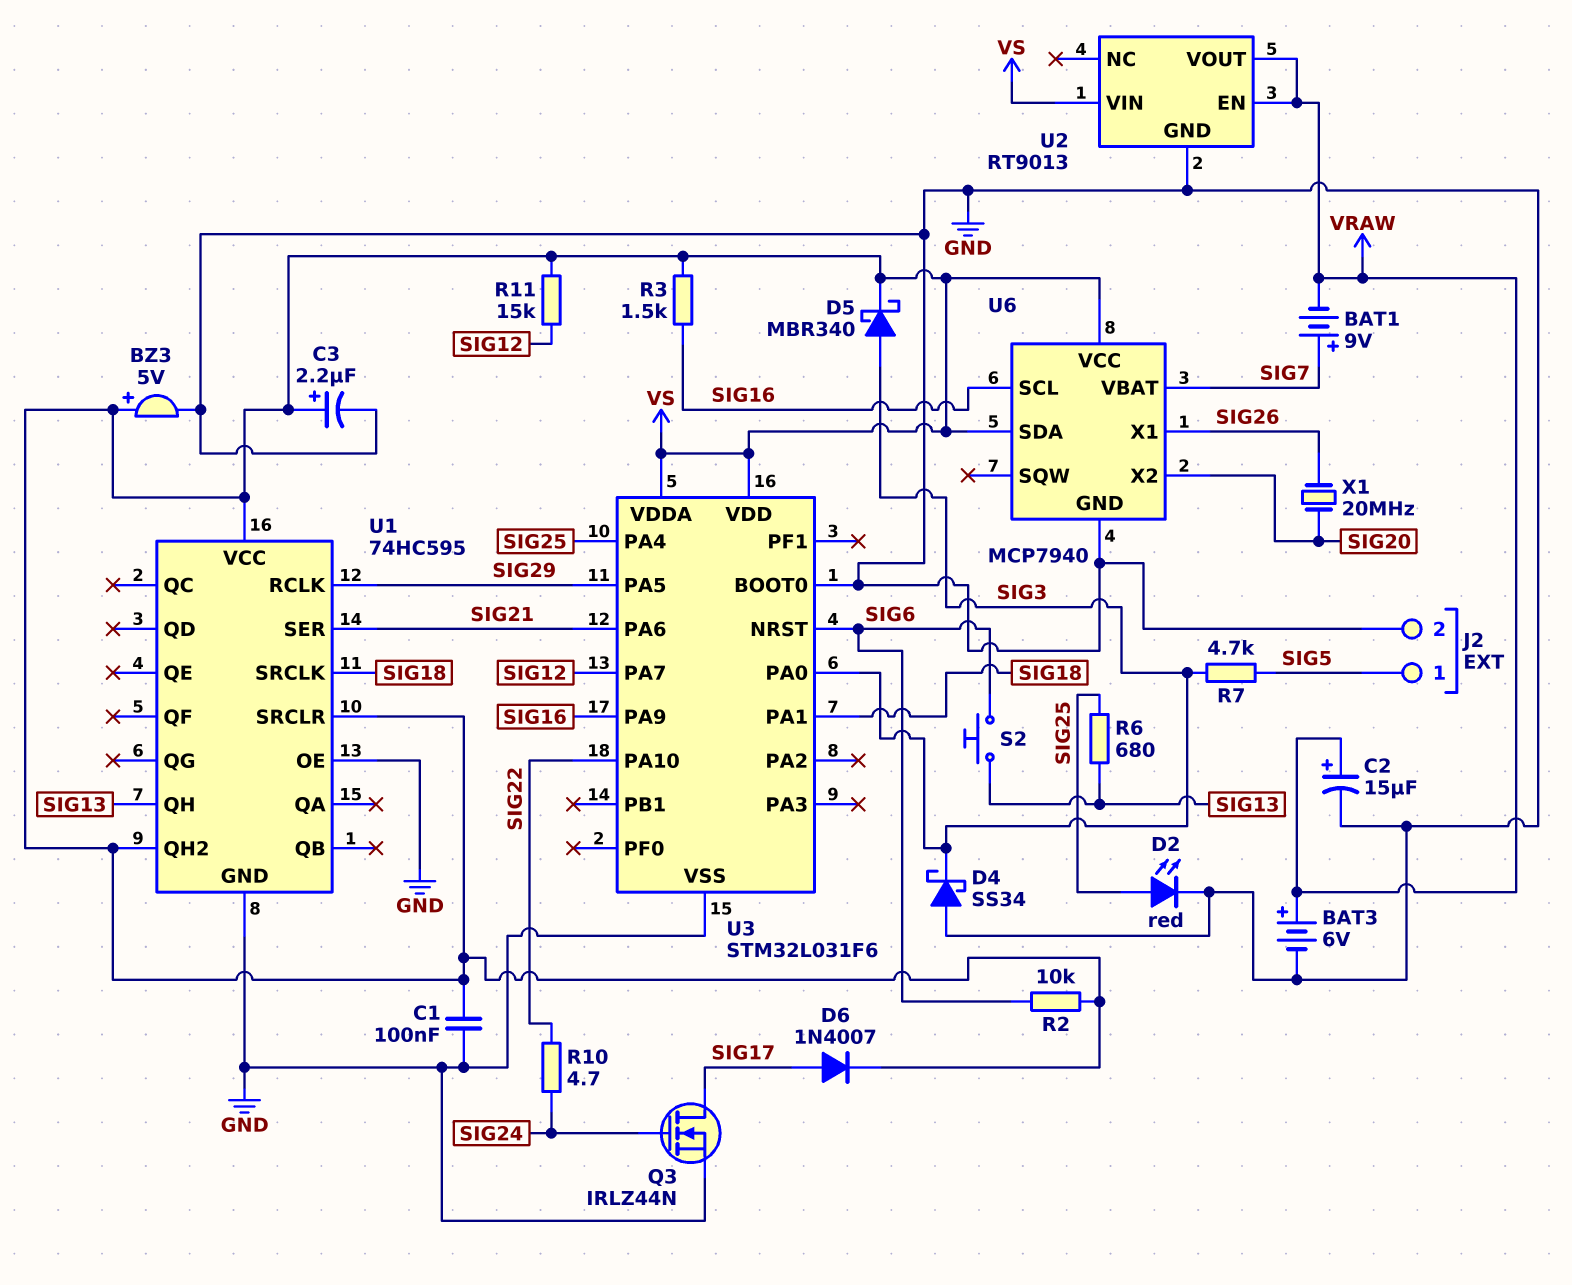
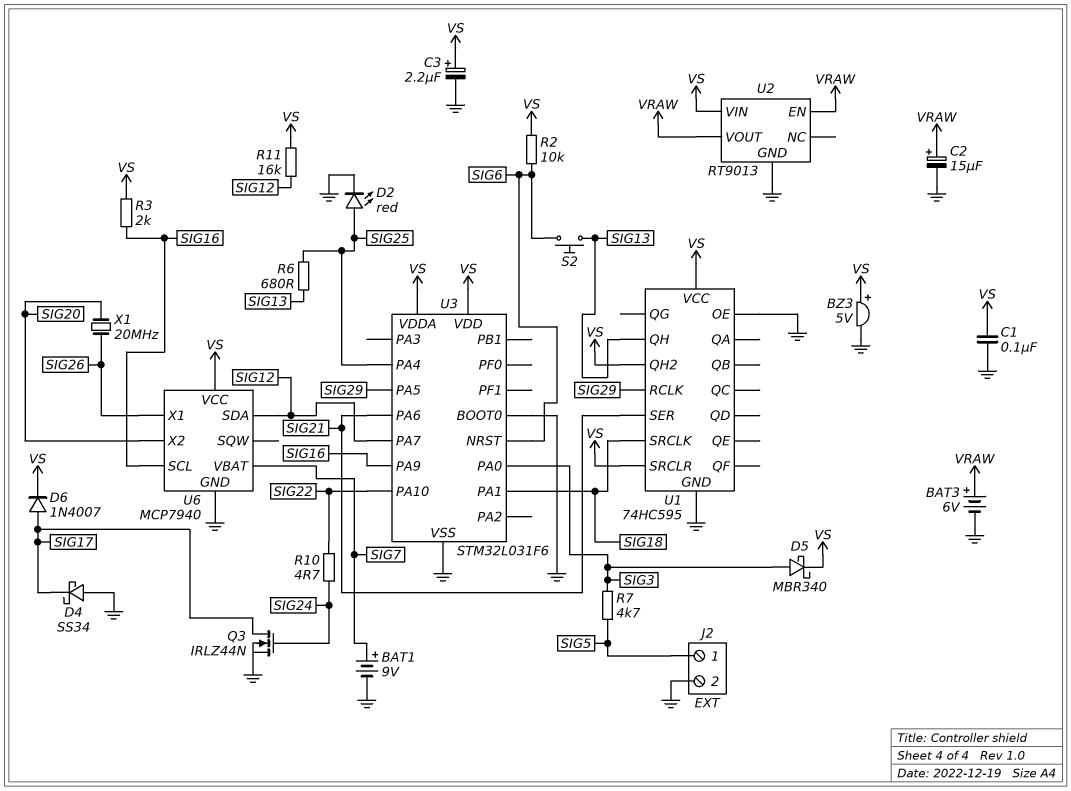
BAT1: 9V (plus SIG7, minus VRAW) -> 9V (plus SIG7, minus GND)
D4: schottky SS34 (A GND, K SIG3) -> schottky SS34 (A GND, K SIG17)
R3: 1.5k (SIG16, VS) -> 2k (SIG16, VS)
R11: 15k (SIG12, VS) -> 16k (SIG12, VS)
U6 pin SDA: VS -> SIG12

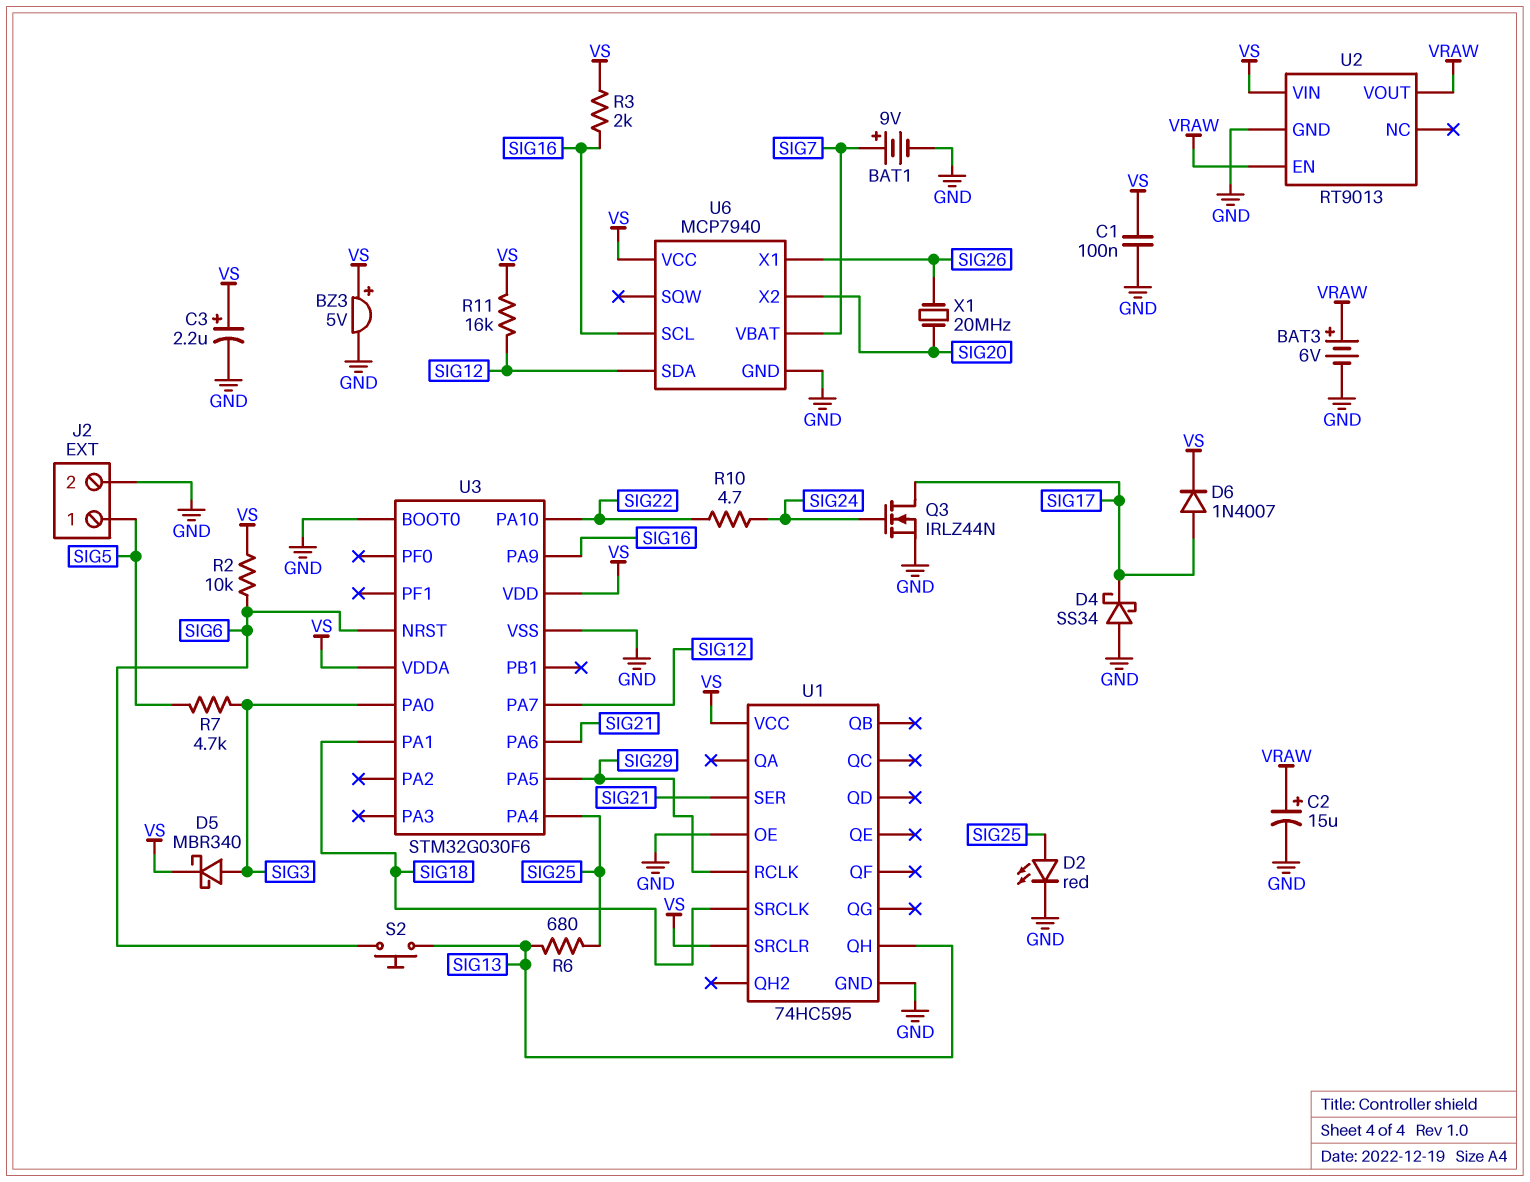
U1 pin QH2: VS -> none
U3: STM32L031F6 -> STM32G030F6

